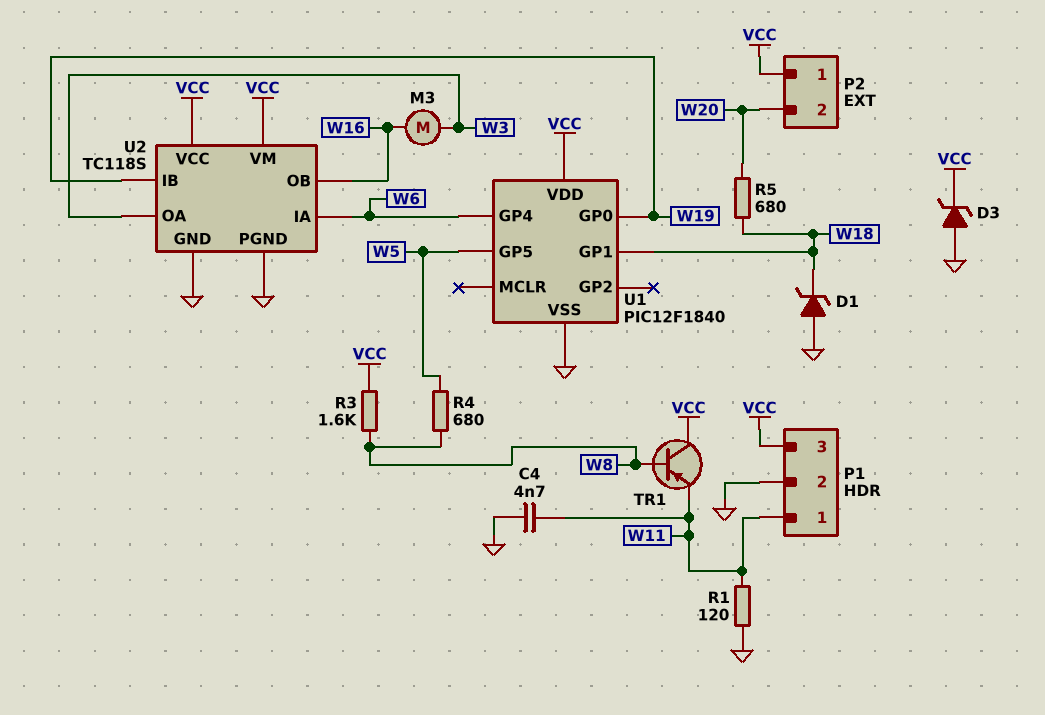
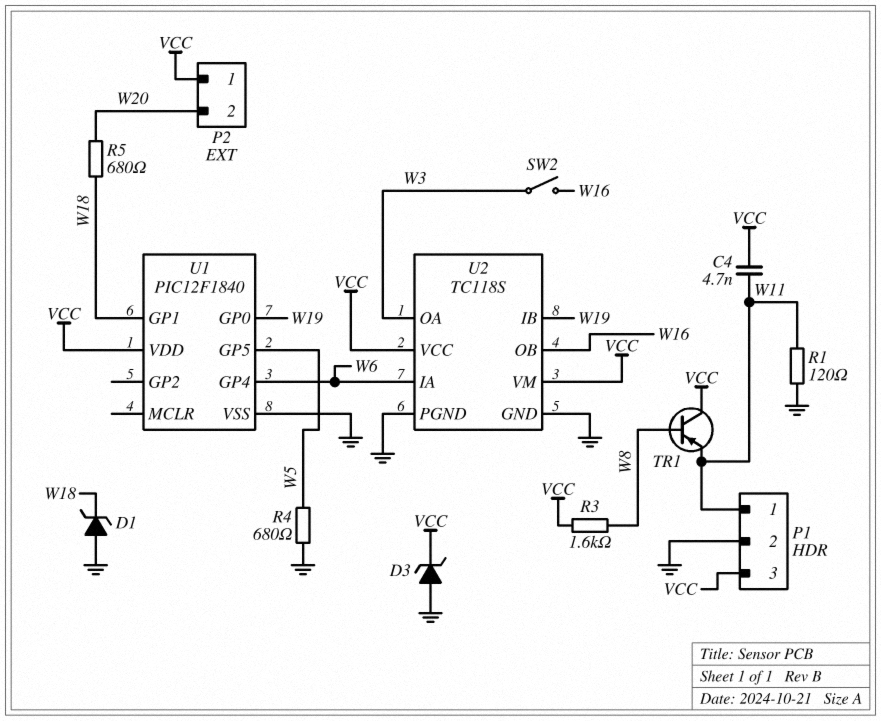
C4: 4.7nF (GND, W11) -> 4.7nF (VCC, W11)
M3: motor (W3, W16) -> none
R4: 680 (W5, W8) -> 680 (GND, W5)
SW2: none -> switch (W3, W16)

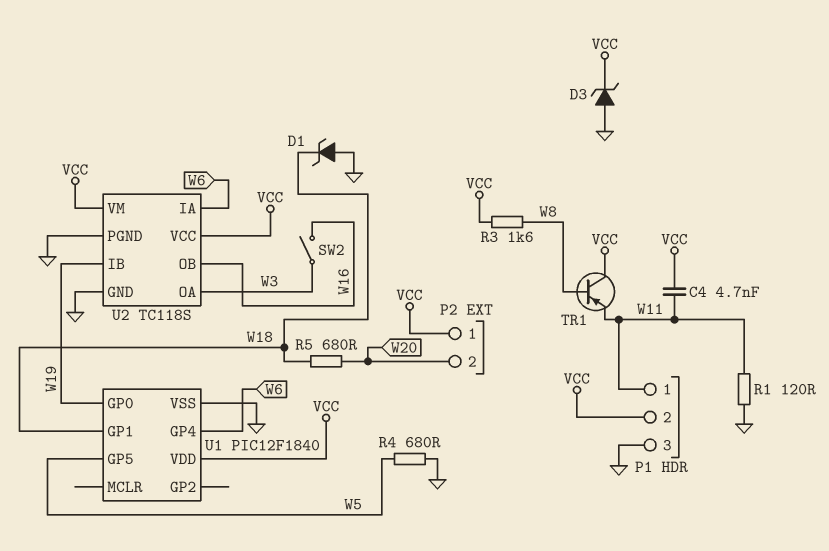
P1 pin 2: GND -> VCC
P1 pin 3: VCC -> GND

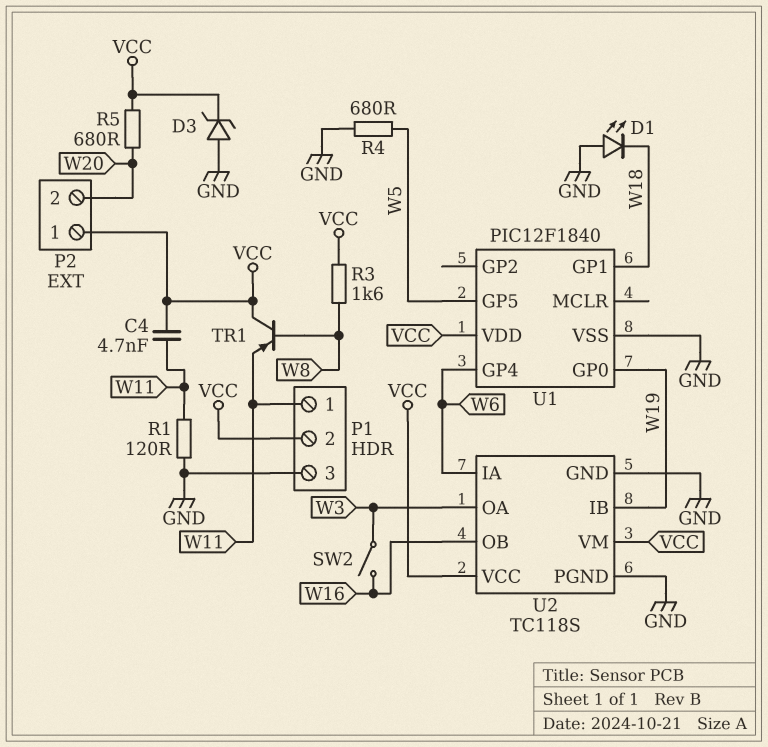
D1: zener (A GND, K W18) -> LED (A GND, K W18)
R5: 680 (W18, W20) -> 680 (VCC, W20)

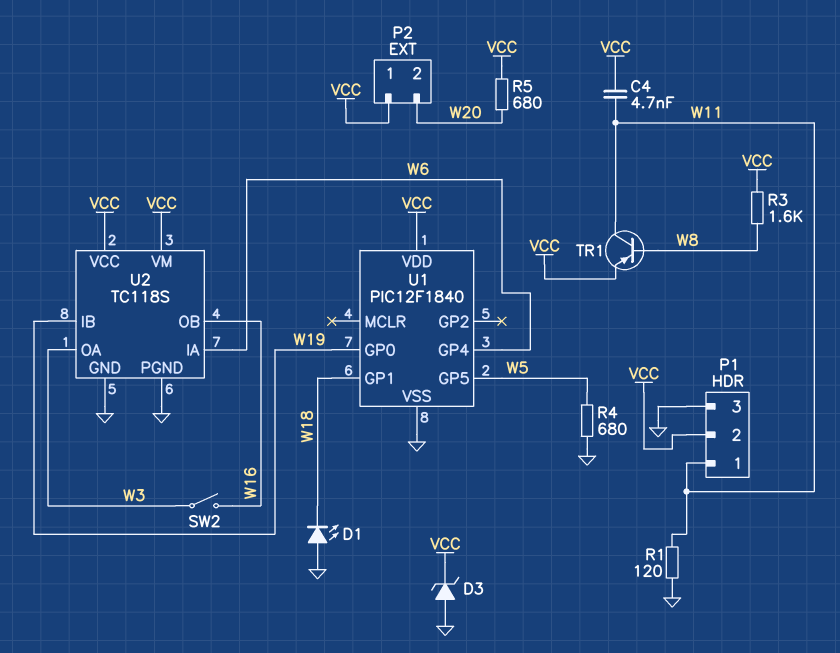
TR1: PNP (B W8, C VCC, E W11) -> PNP (B W8, C W11, E VCC)

